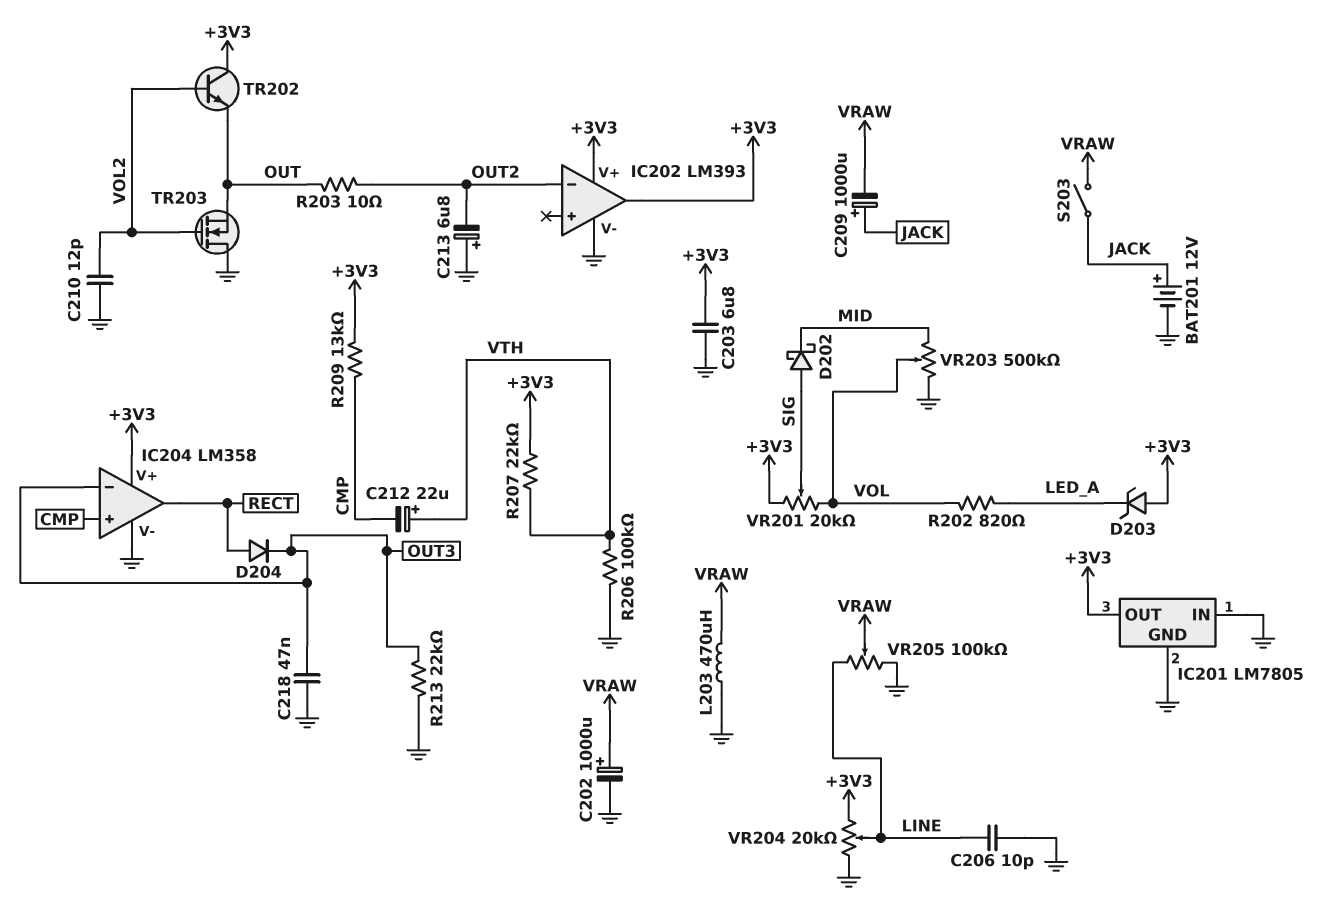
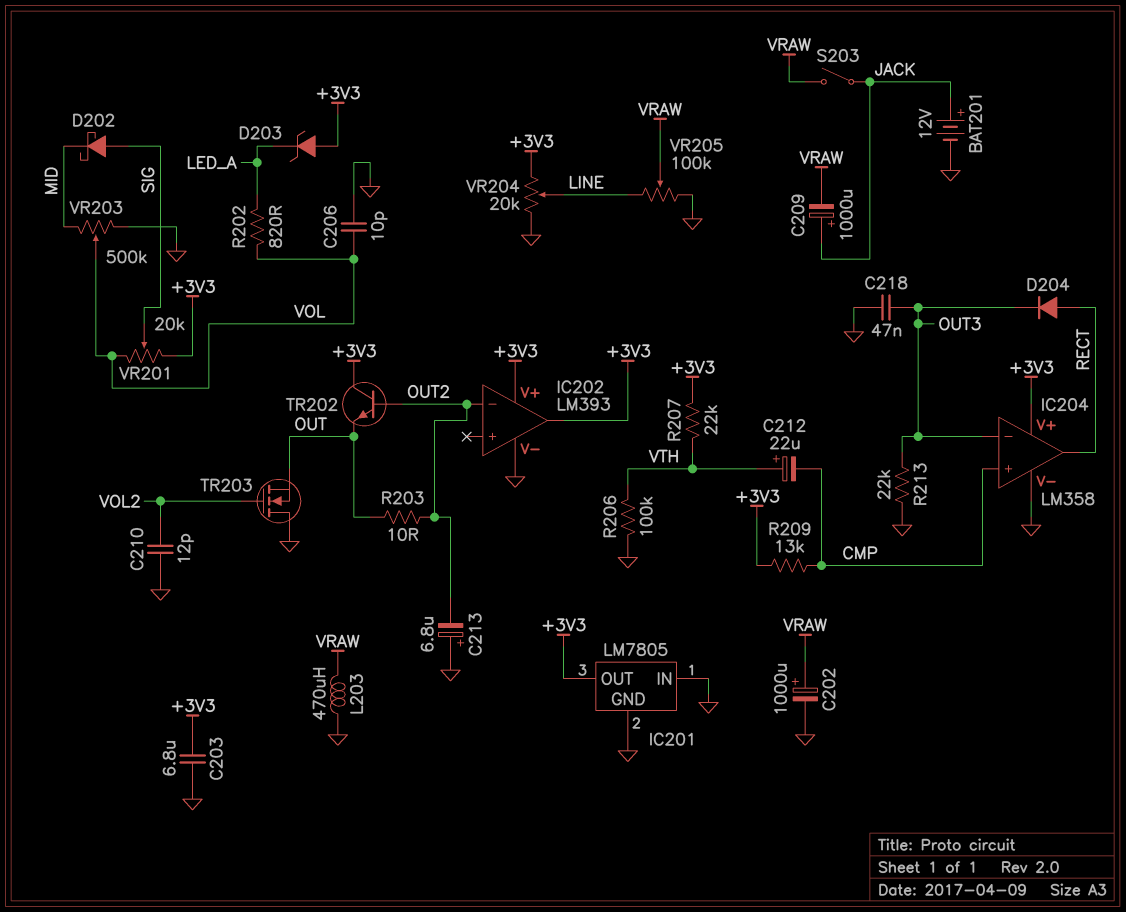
C206: 10pF (GND, LINE) -> 10pF (GND, VOL)
TR202: NPN (B VOL2, C +3V3, E OUT) -> NPN (B OUT2, C +3V3, E OUT)

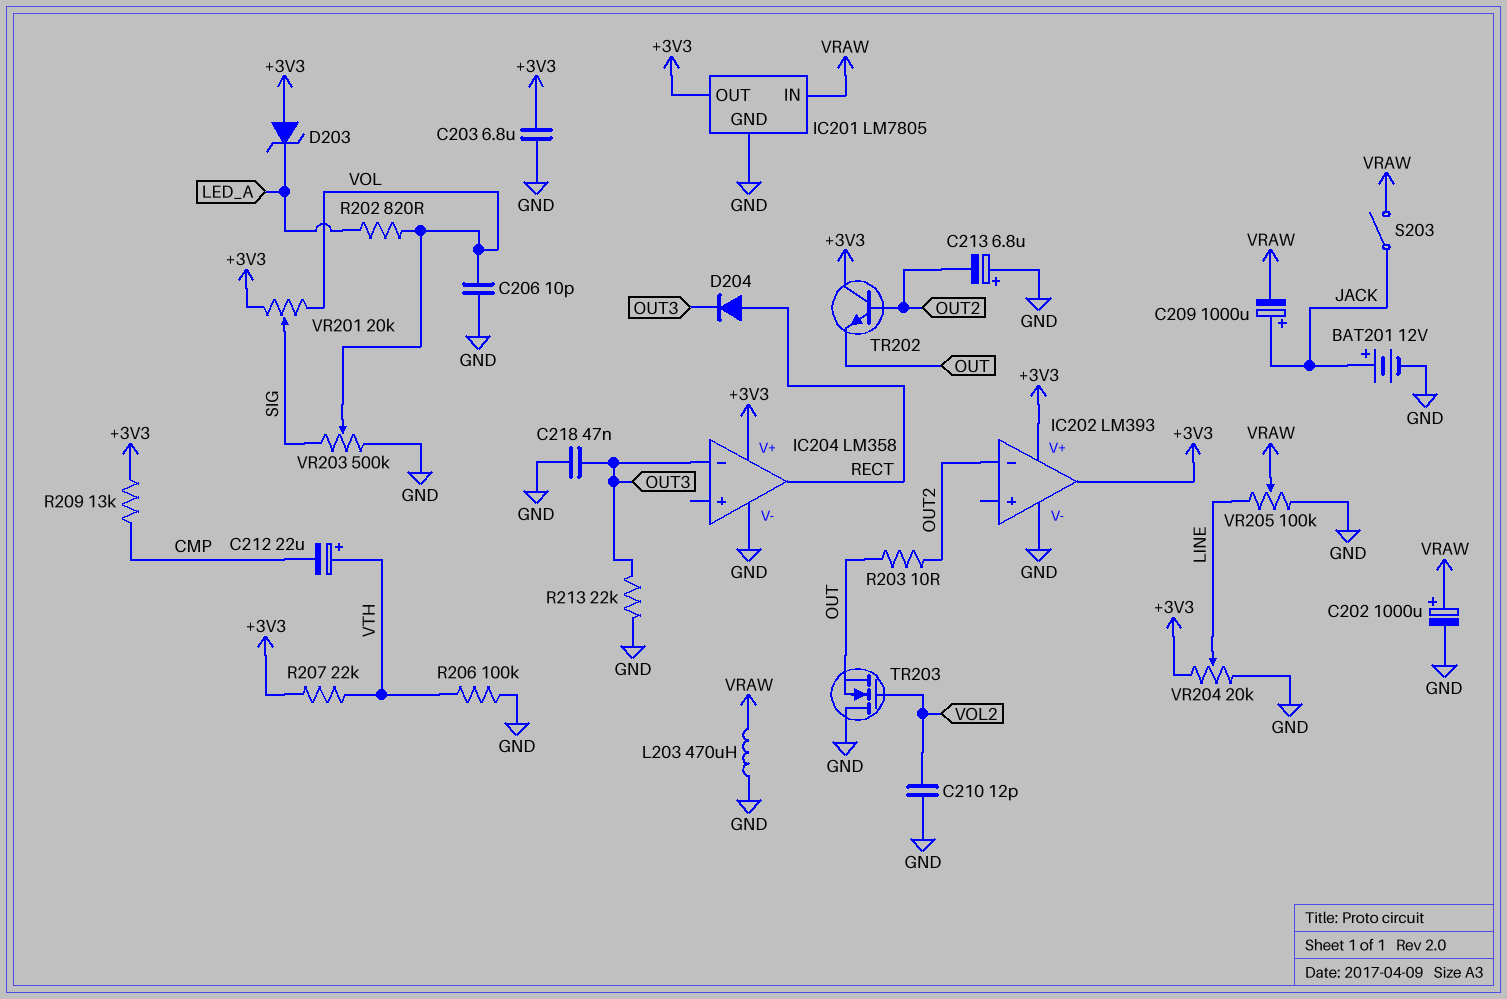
D202: schottky (A SIG, K MID) -> none
IC201 pin IN: GND -> VRAW
IC204 pin in+: CMP -> none
VR203: 500k (GND, MID, wiper VOL) -> 500k (GND, SIG, wiper VOL)

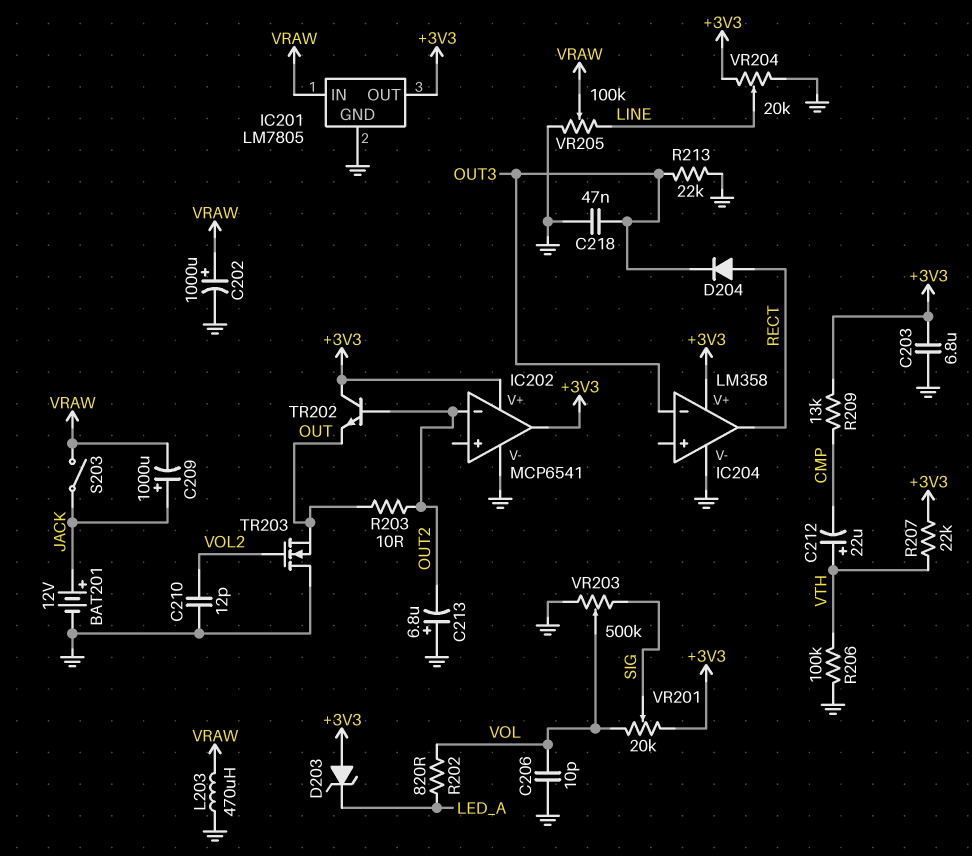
IC202: LM393 -> MCP6541

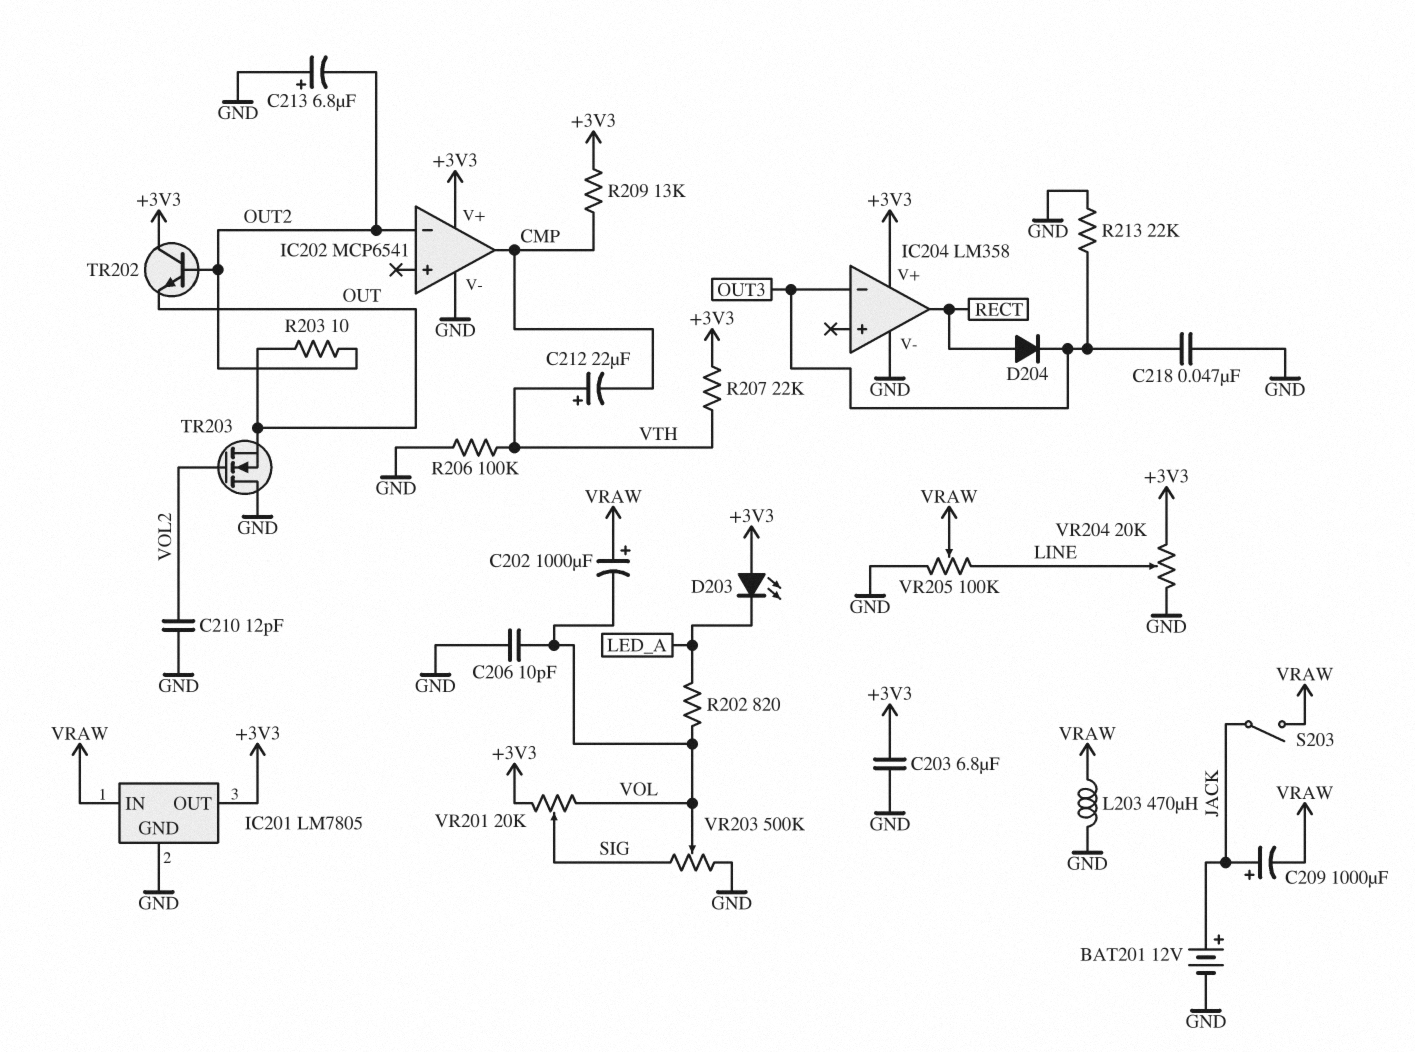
C202: 1000uF (plus VRAW, minus GND) -> 1000uF (plus VRAW, minus VOL)
D203: zener (A +3V3, K LED_A) -> LED (A +3V3, K LED_A)
IC202 pin out: +3V3 -> CMP

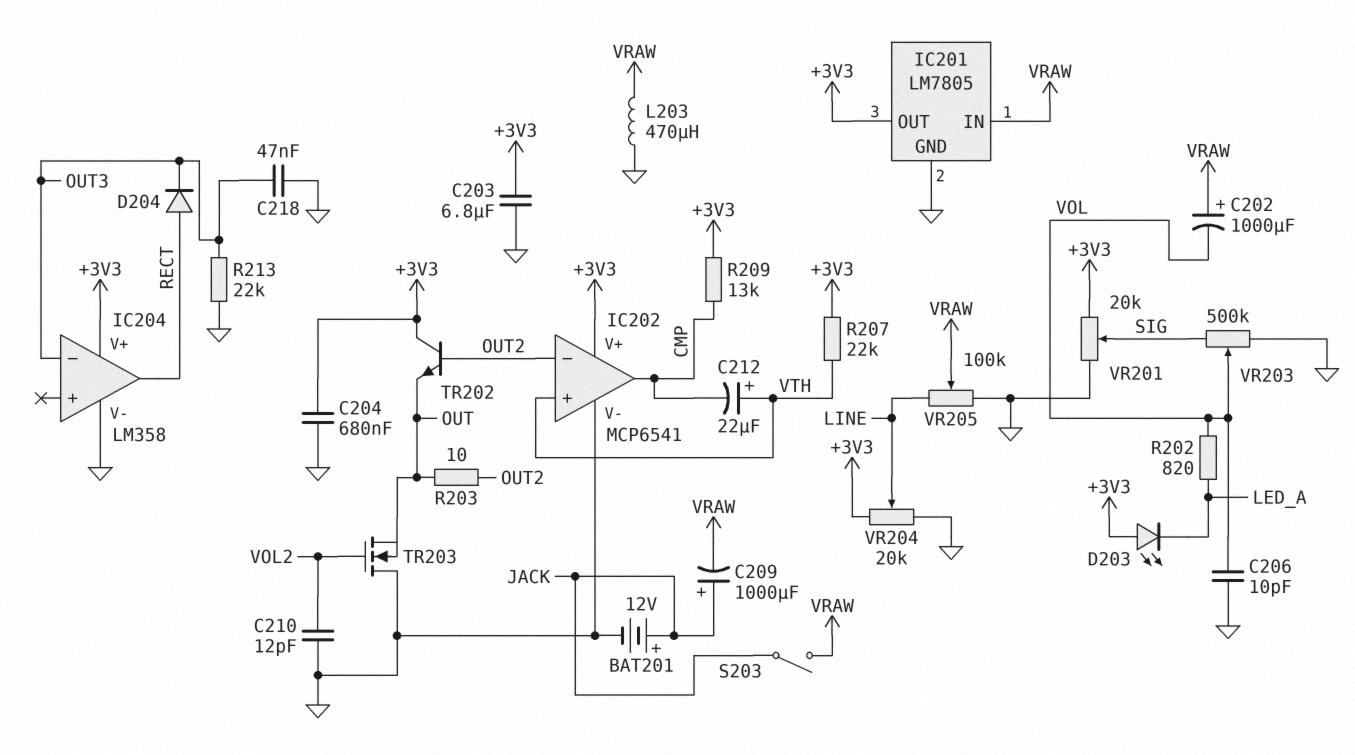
C204: none -> 680nF (+3V3, GND)
C213: 6.8uF (plus GND, minus OUT2) -> none
IC202 pin in+: none -> VTH
R206: 100k (GND, VTH) -> none
VR201: 20k (+3V3, VOL, wiper SIG) -> 20k (+3V3, GND, wiper SIG)

